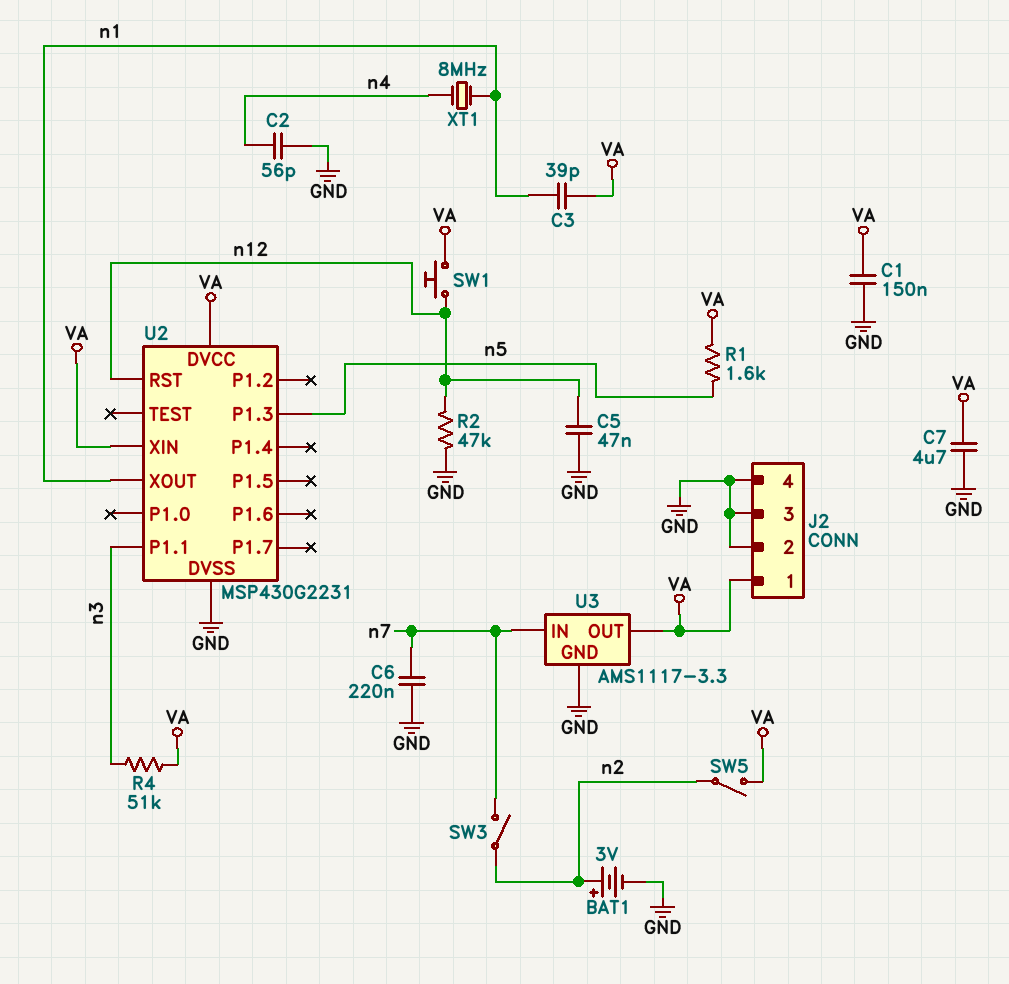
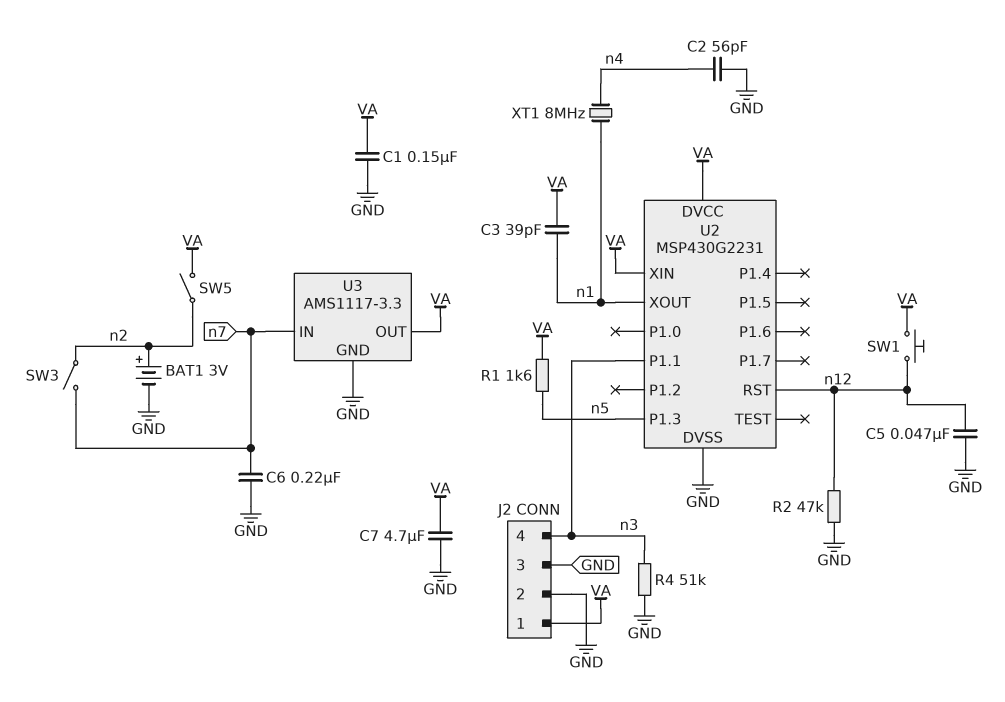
J2 pin 4: GND -> n3
R4: 51k (VA, n3) -> 51k (GND, n3)

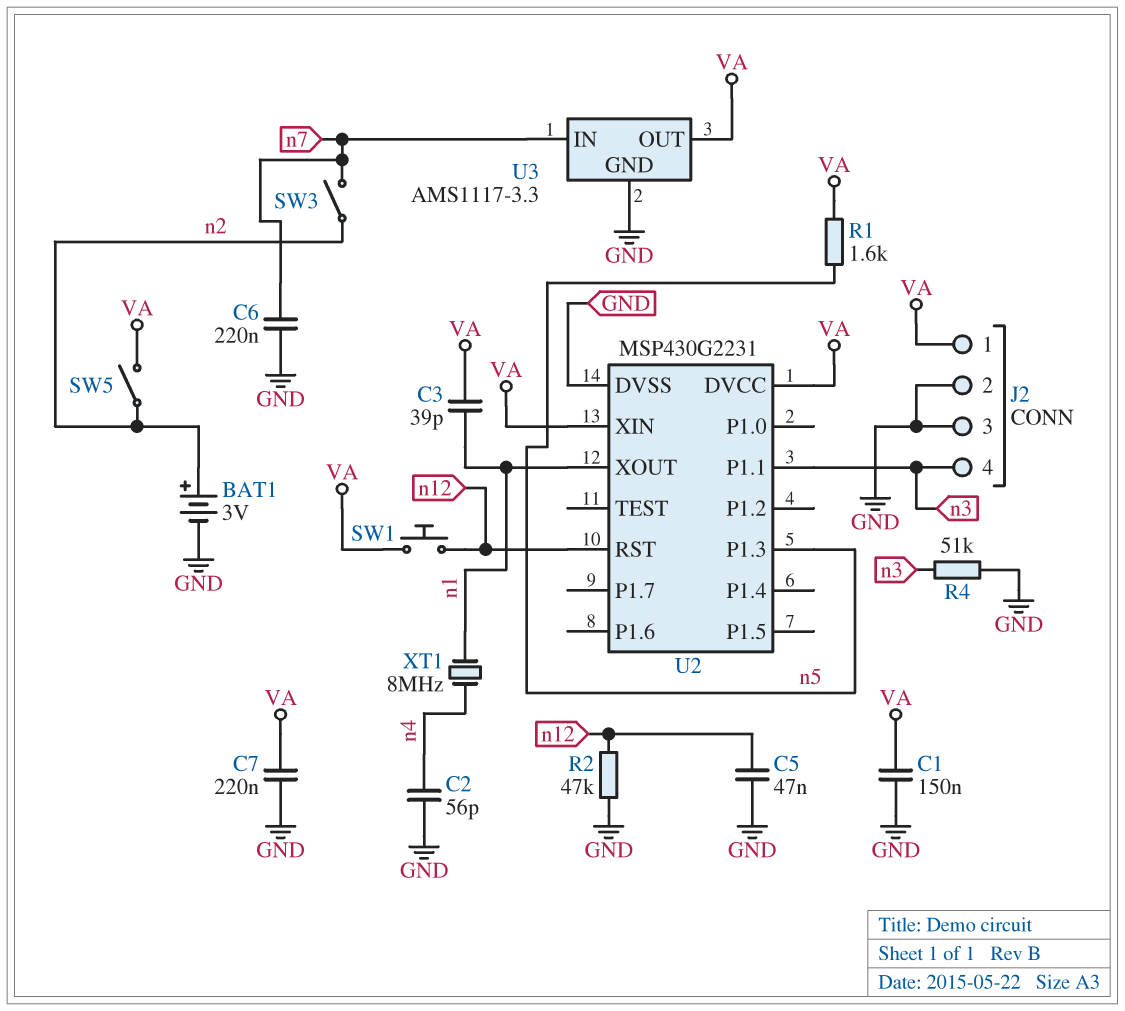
C7: 4.7uF (GND, VA) -> 220nF (GND, VA)

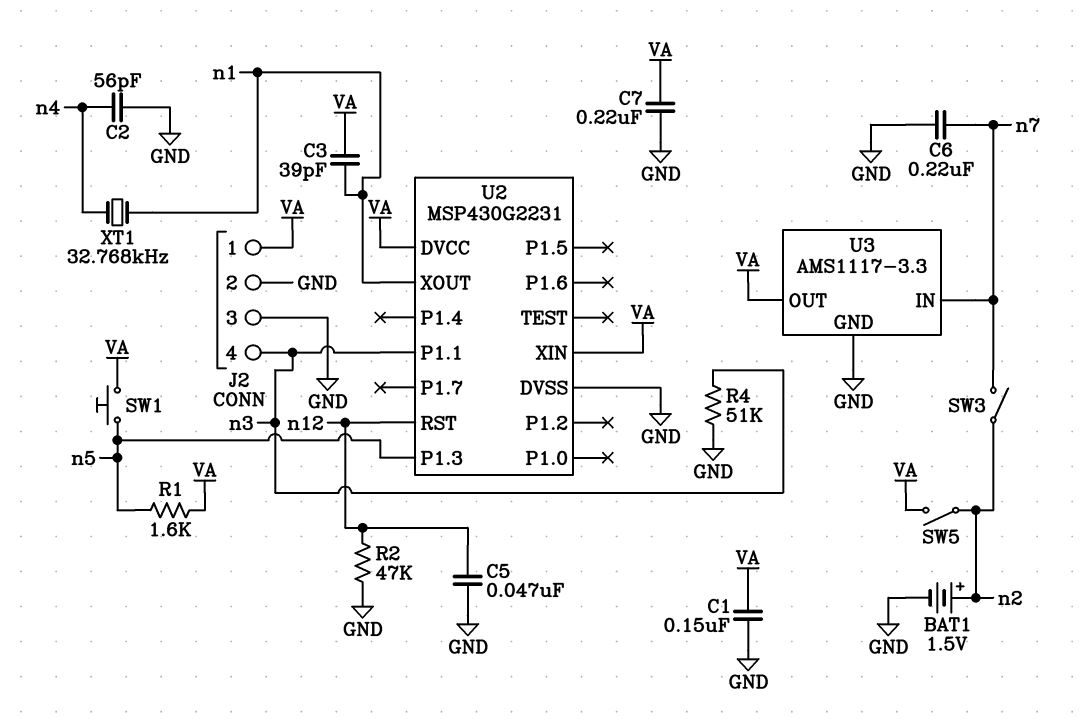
BAT1: 3V (plus n2, minus GND) -> 1.5V (plus n2, minus GND)
SW1: button (VA, n12) -> button (VA, n5)
XT1: 8MHz (n1, n4) -> 32.768kHz (n1, n4)

